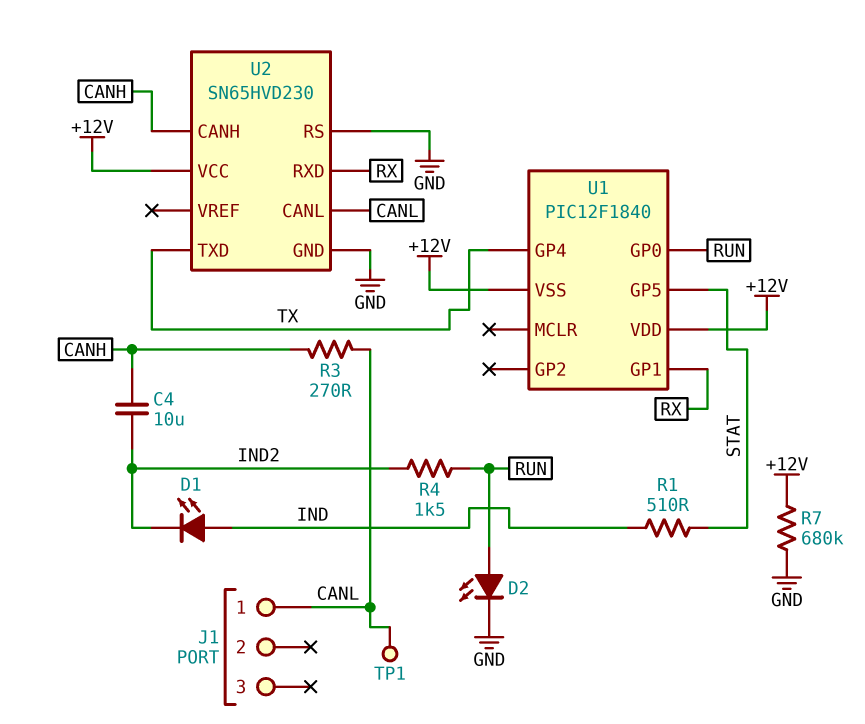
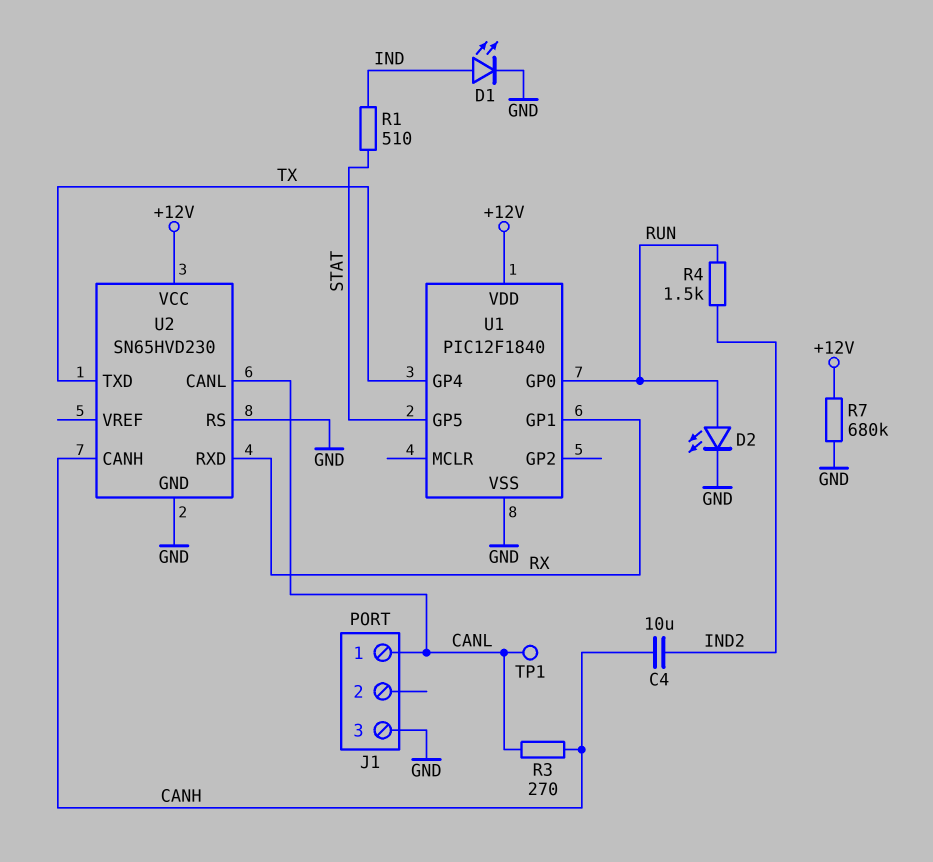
D1: LED (A IND, K IND2) -> LED (A IND, K GND)
J1 pin 3: none -> GND
U1 pin VSS: +12V -> GND

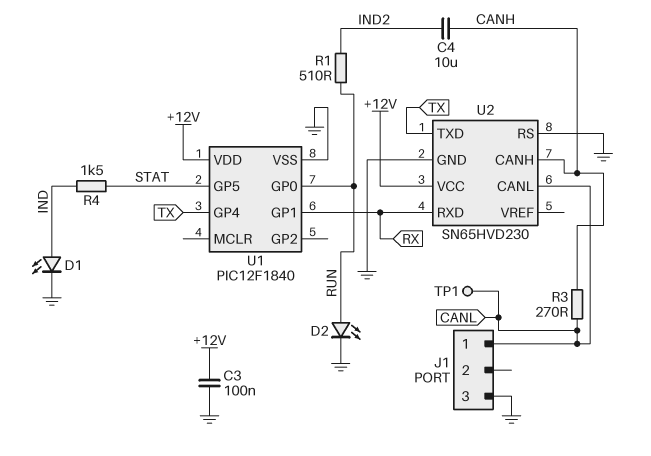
C3: none -> 100nF (+12V, GND)
R1: 510 (IND, STAT) -> 510 (IND2, RUN)
R4: 1.5k (IND2, RUN) -> 1.5k (IND, STAT)
R7: 680k (+12V, GND) -> none

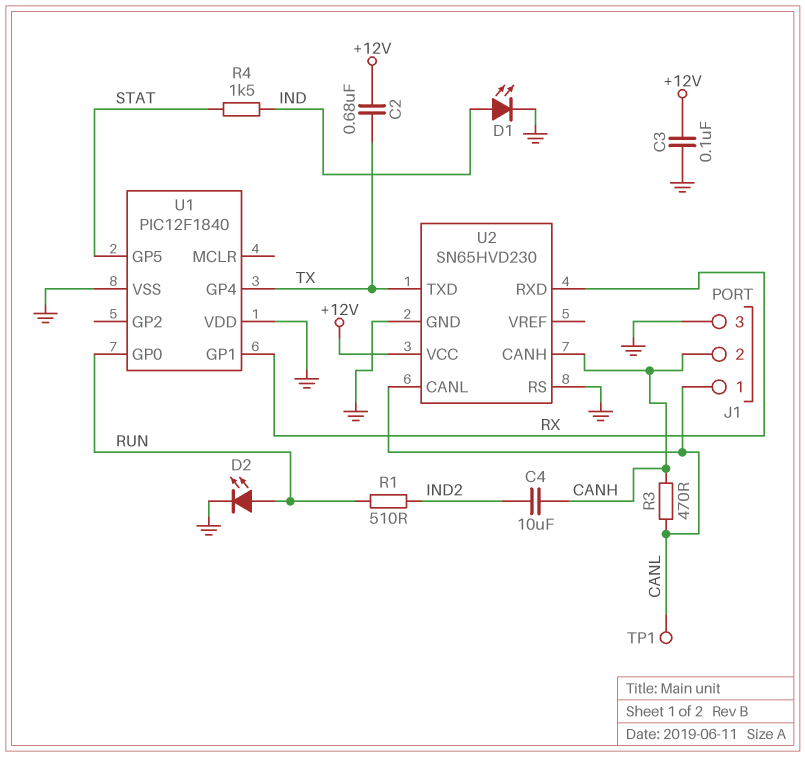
C2: none -> 680nF (+12V, TX)
J1 pin 2: none -> CANH
R3: 270 (CANH, CANL) -> 470 (CANH, CANL)
U1 pin VDD: +12V -> GND

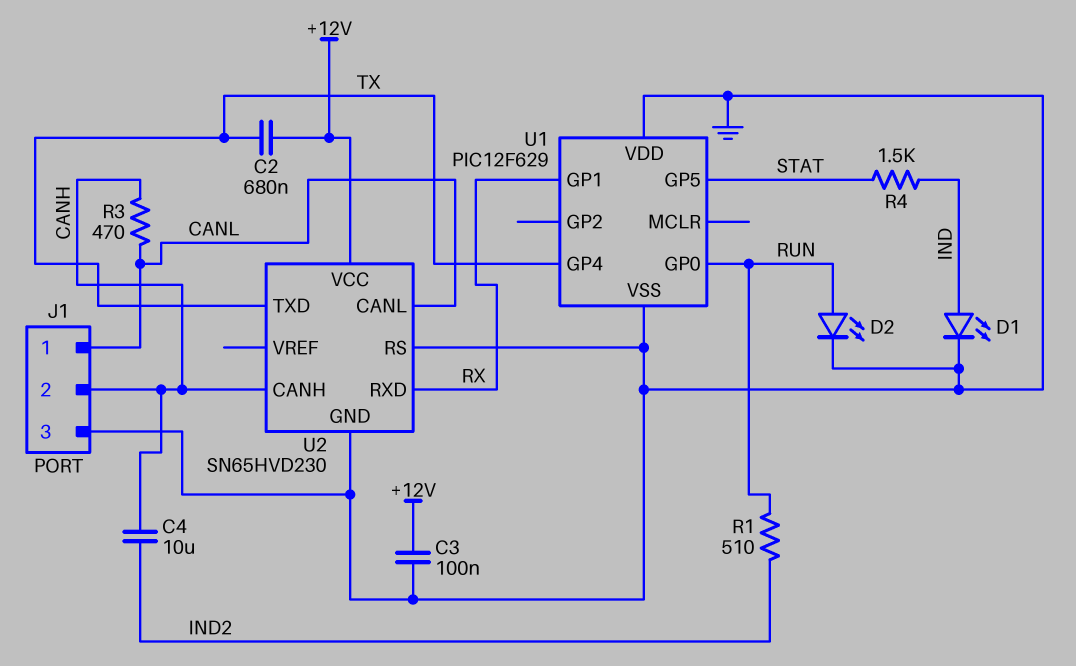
TP1: test point (CANL) -> none
U1: PIC12F1840 -> PIC12F629

